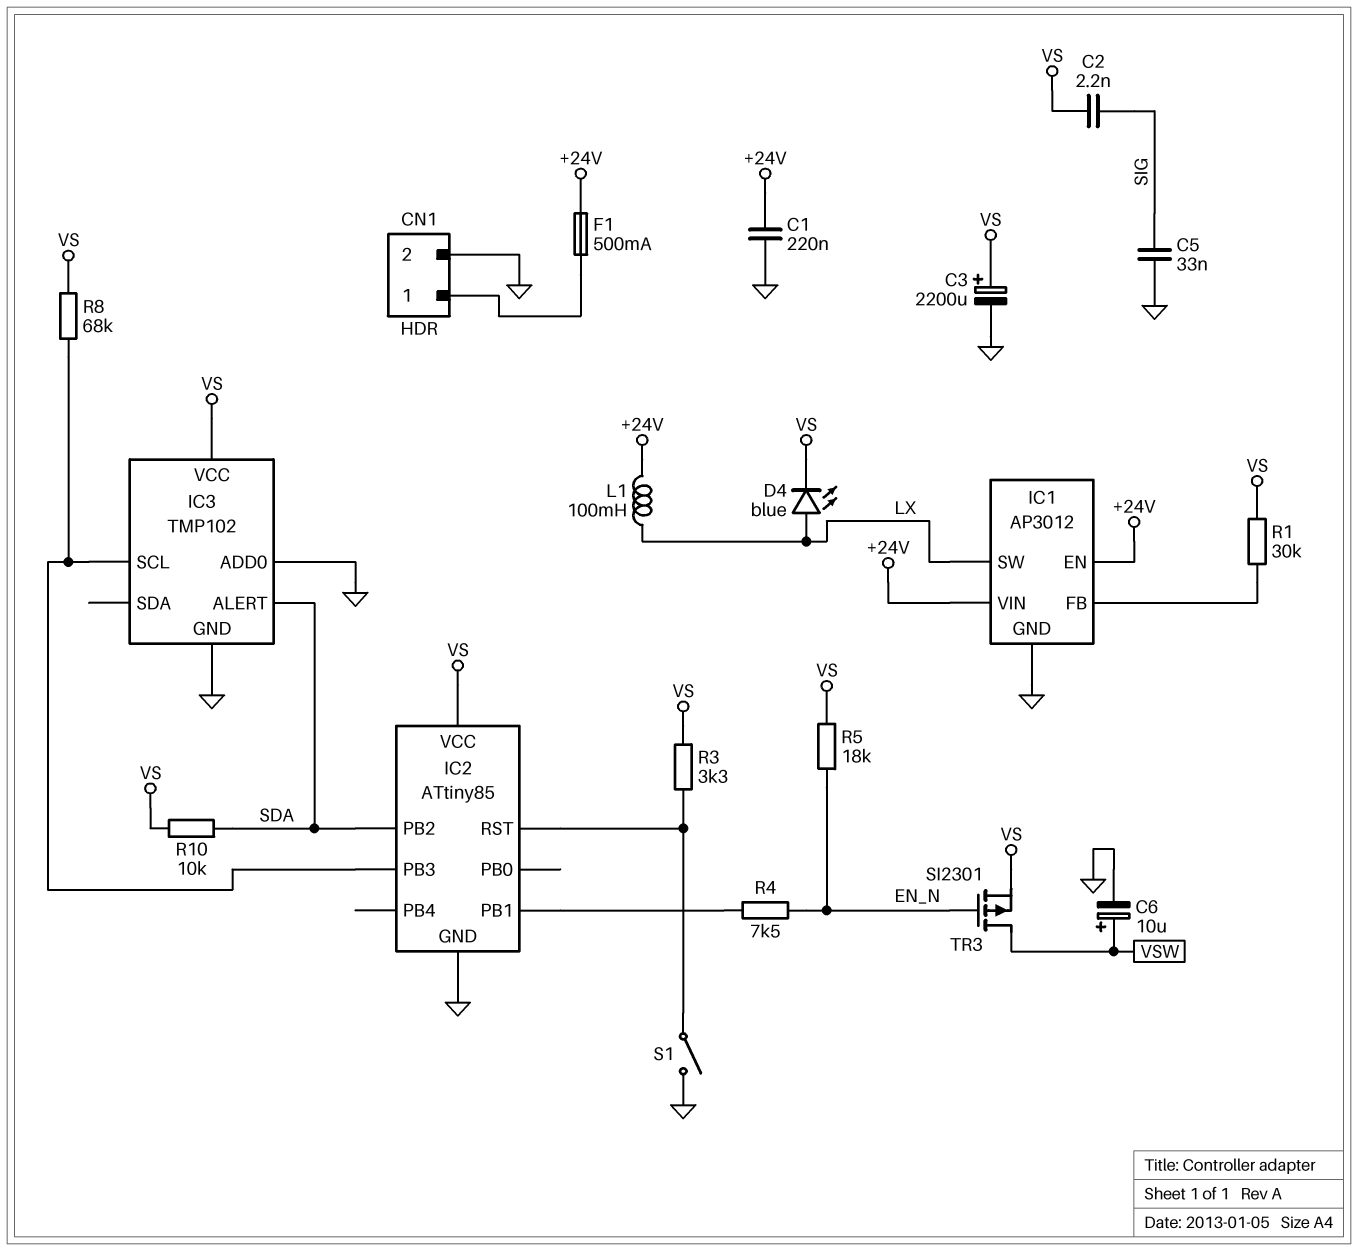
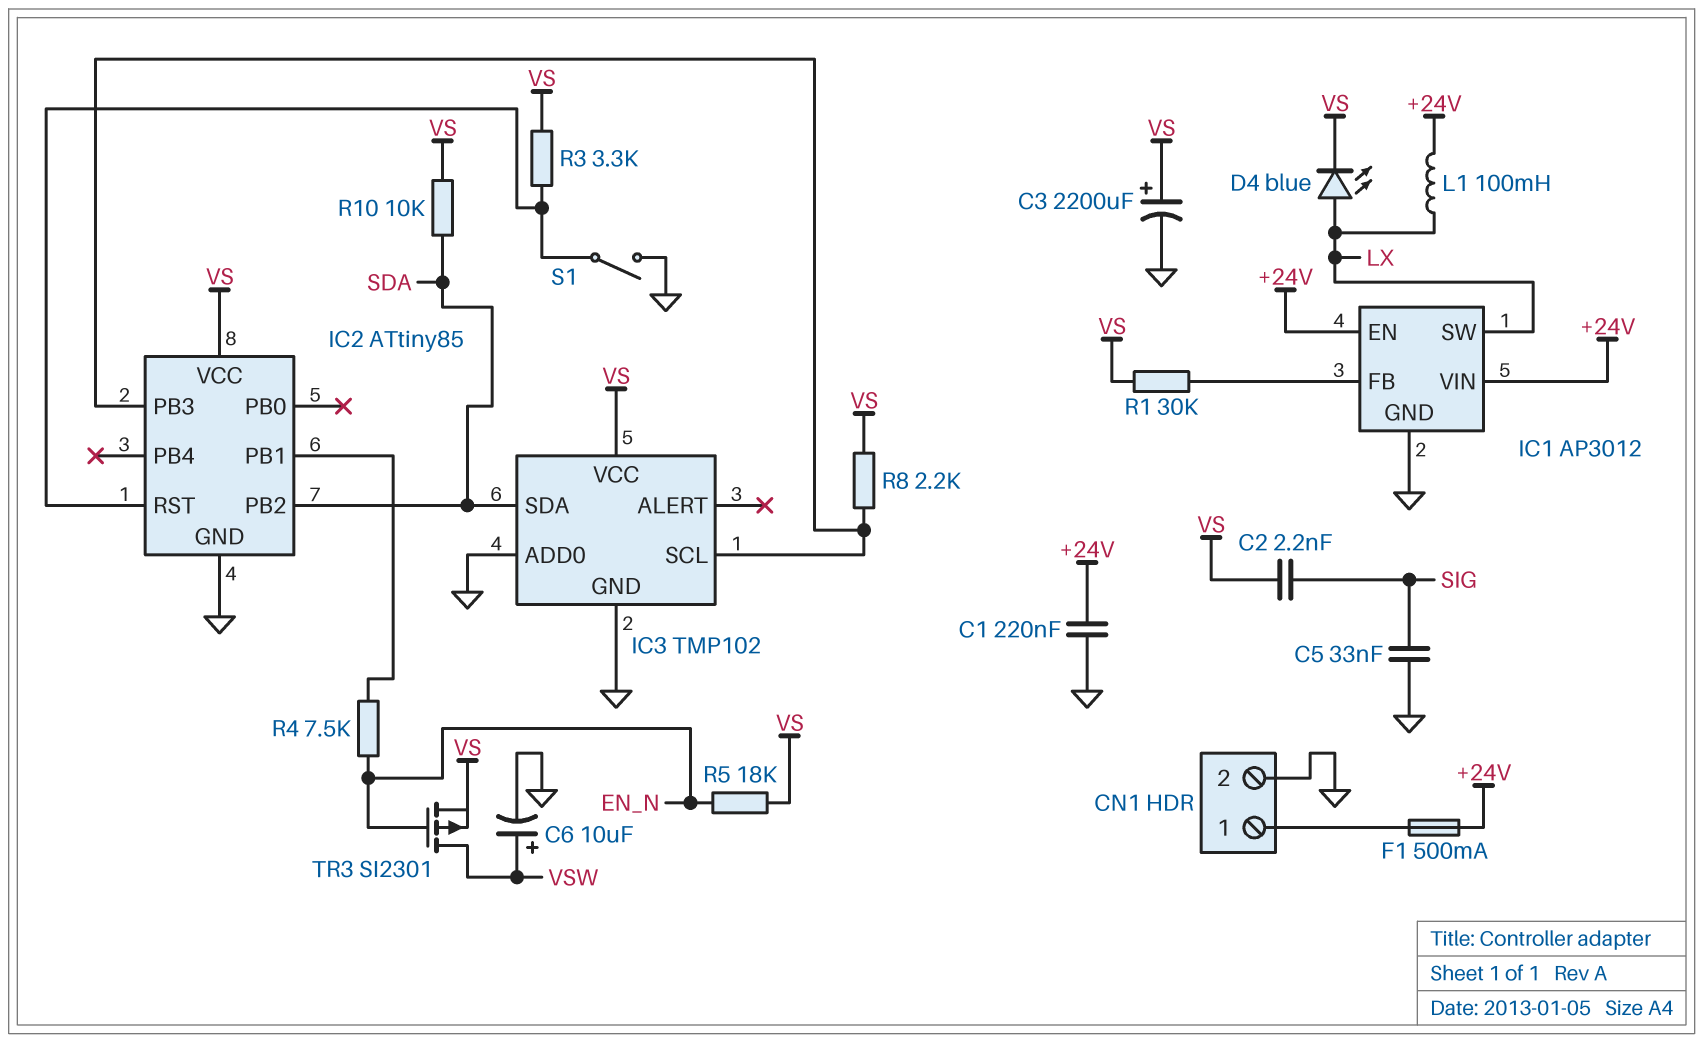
IC3 pin ALERT: SDA -> none
IC3 pin SDA: none -> SDA
R8: 68k (IC2/PB3, VS) -> 2.2k (IC2/PB3, VS)

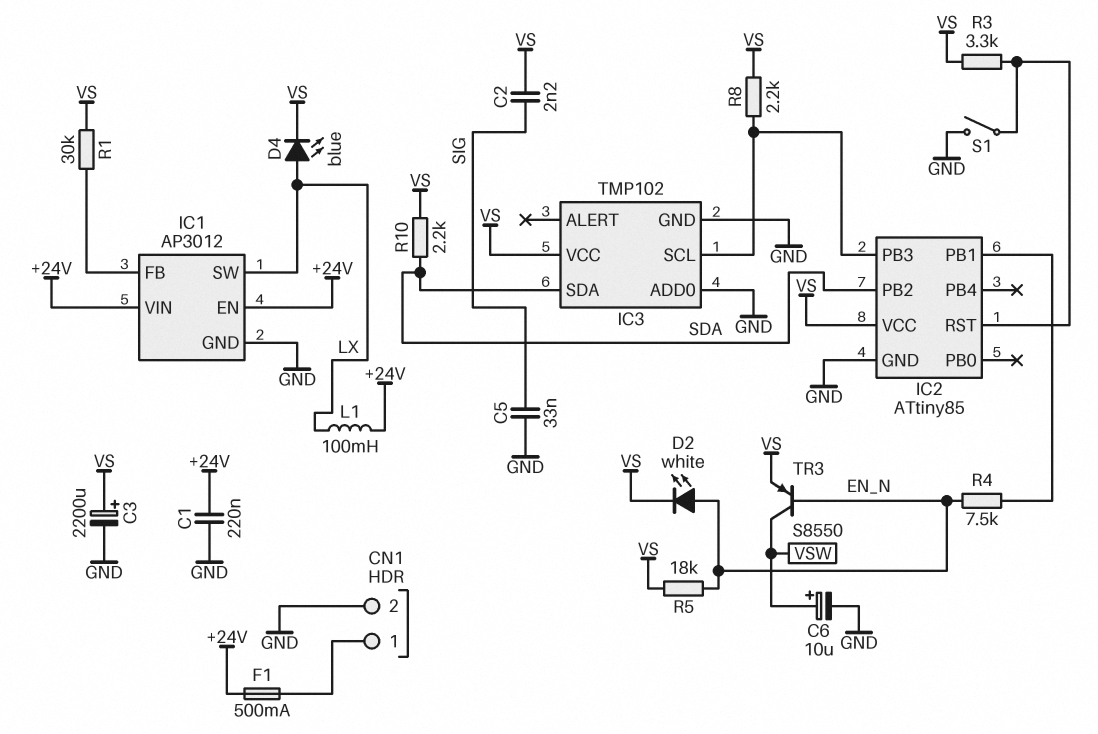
D2: none -> LED white (A EN_N, K VS)
R10: 10k (SDA, VS) -> 2.2k (SDA, VS)
TR3: PMOS SI2301 (G EN_N, D VSW, S VS) -> PNP S8550 (B EN_N, C VSW, E VS)

